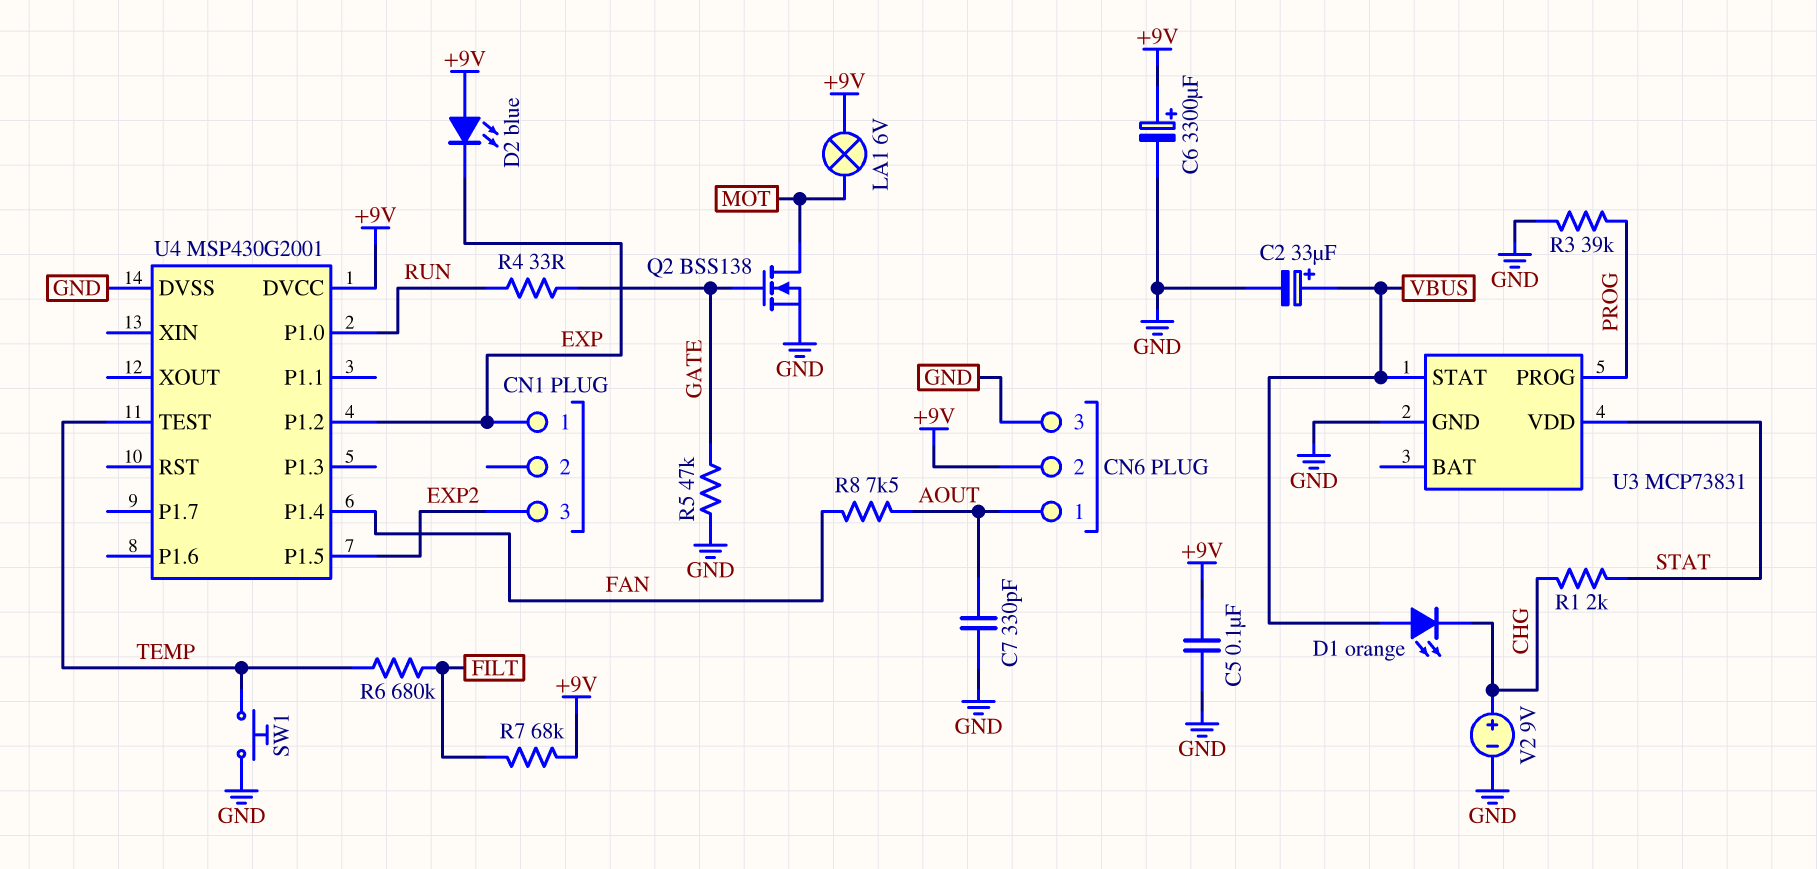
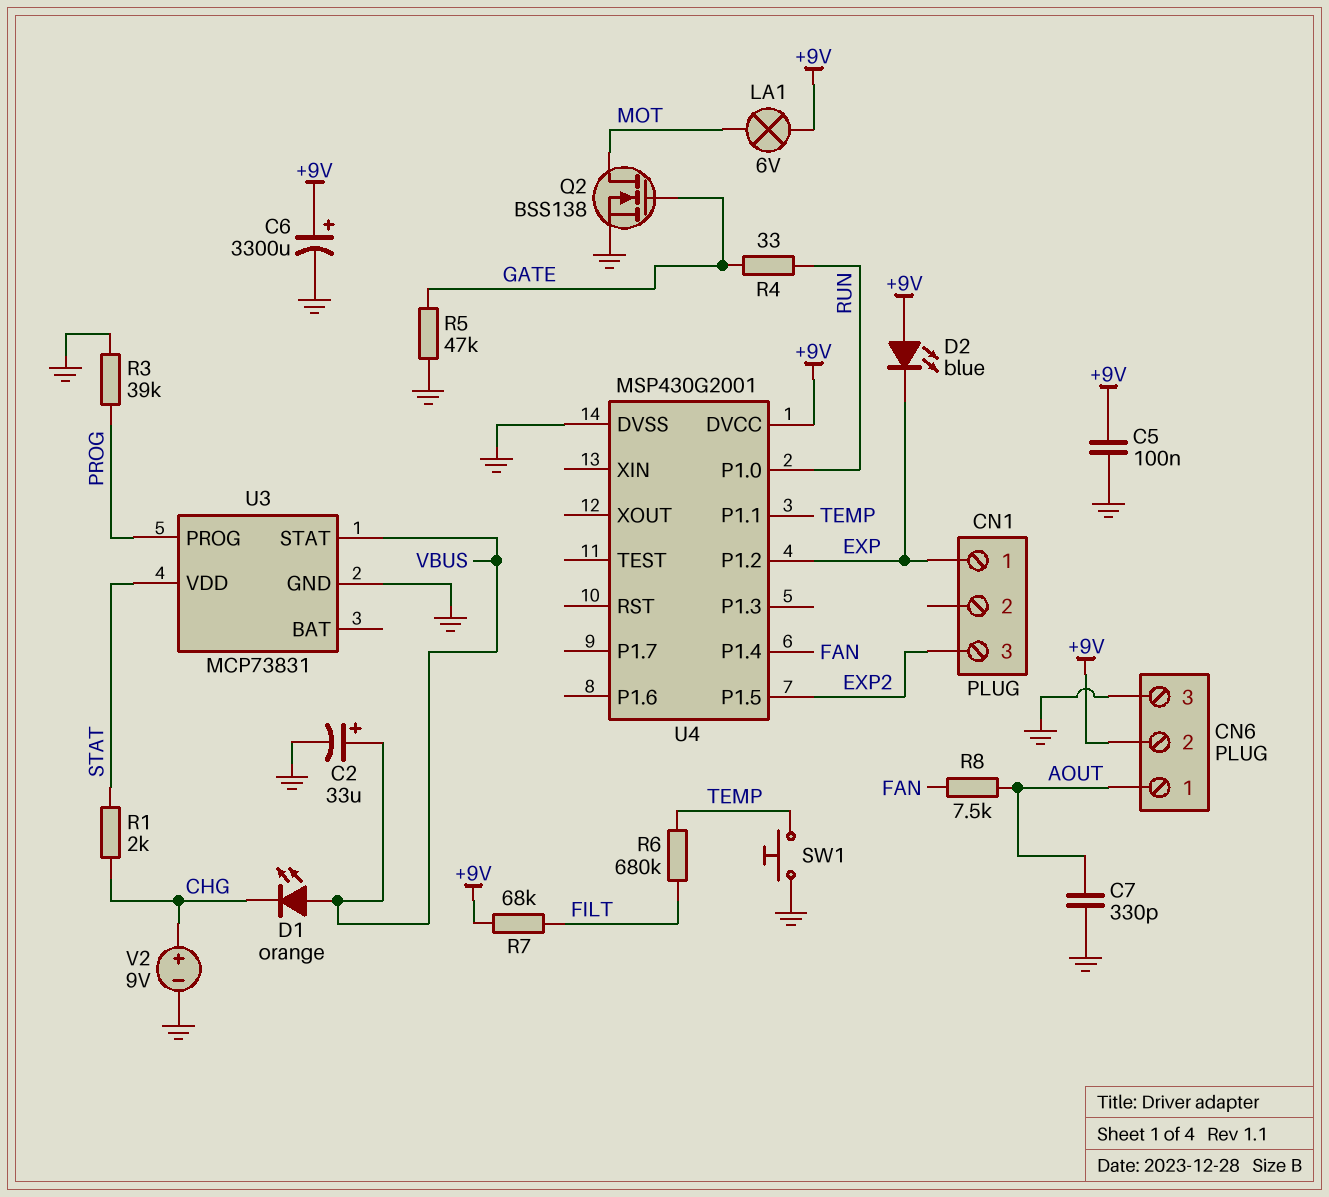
U4 pin P1.1: none -> TEMP
U4 pin TEST: TEMP -> none

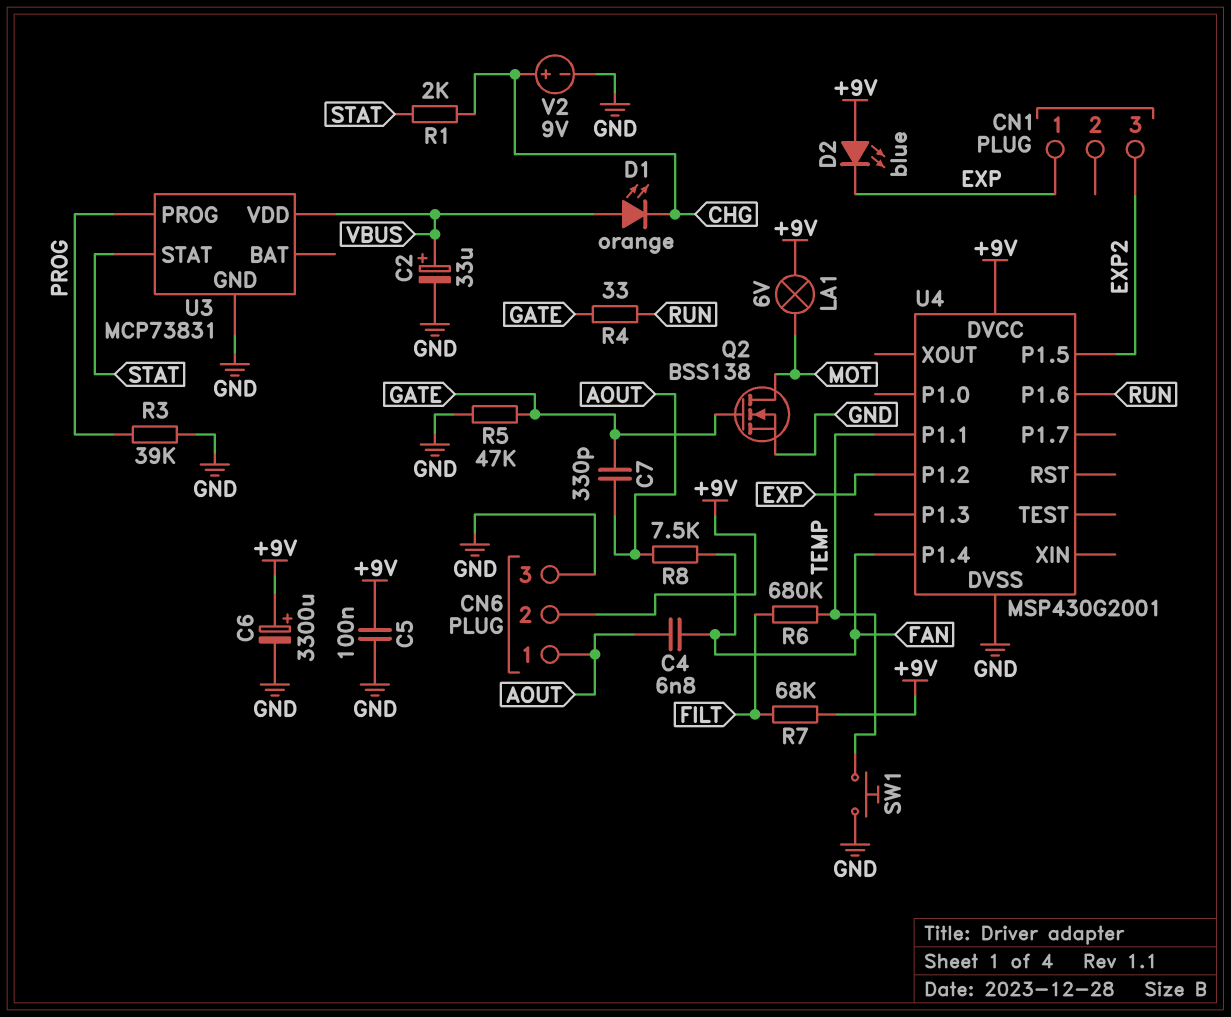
C4: none -> 6.8nF (AOUT, FAN)
C7: 330pF (AOUT, GND) -> 330pF (AOUT, GATE)
U3 pin STAT: VBUS -> STAT
U3 pin VDD: STAT -> VBUS
U4 pin P1.0: RUN -> none
U4 pin P1.6: none -> RUN

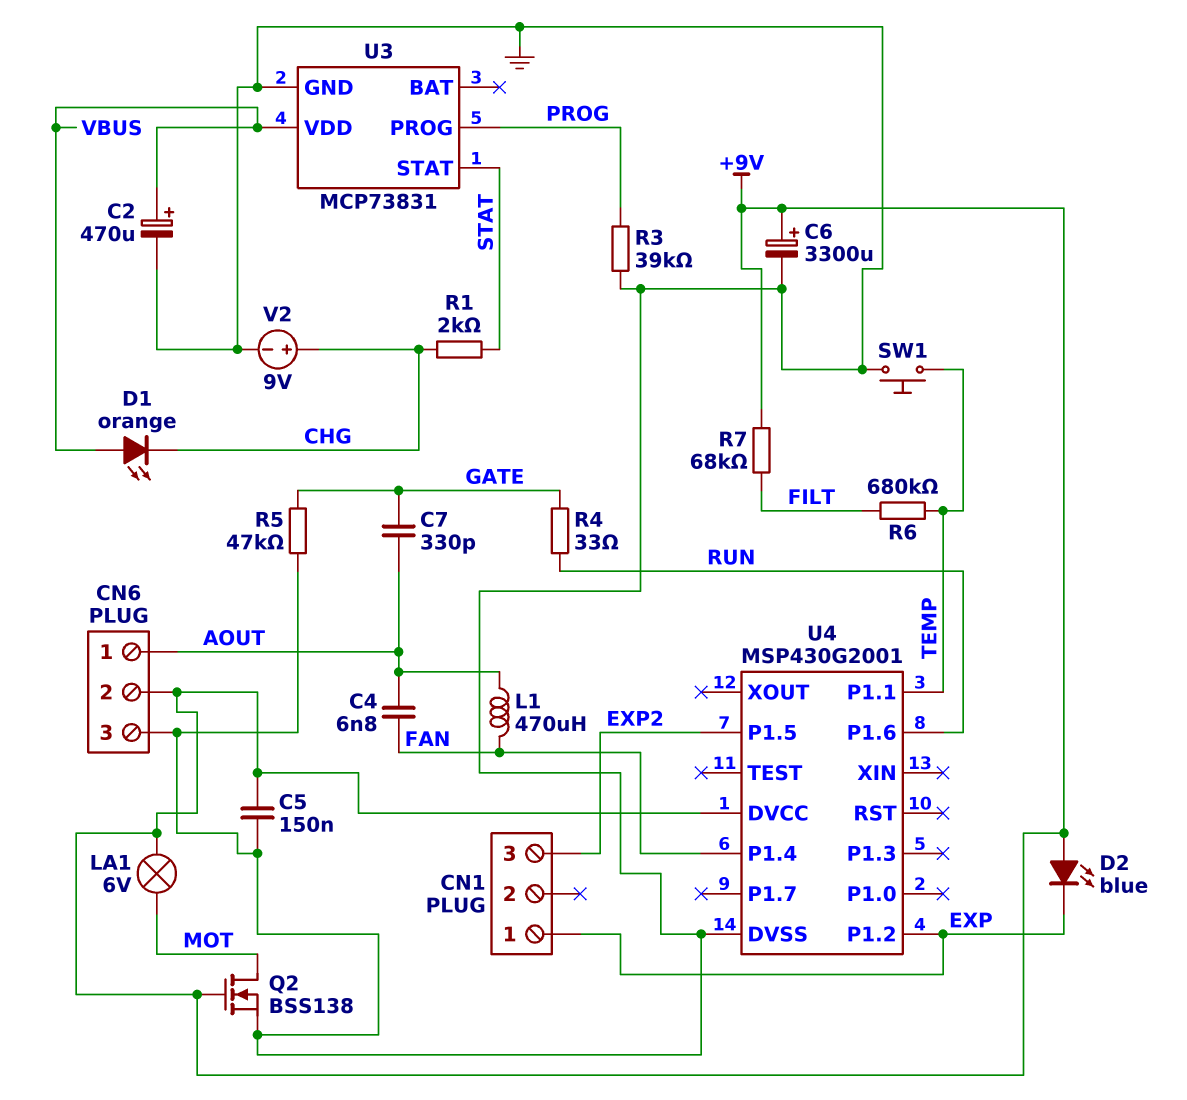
C2: 33uF (plus VBUS, minus GND) -> 470uF (plus VBUS, minus GND)
C5: 100nF (+9V, GND) -> 150nF (+9V, GND)
L1: none -> 470uH (AOUT, FAN)
Q2: NMOS BSS138 (G GATE, D MOT, S GND) -> NMOS BSS138 (G +9V, D MOT, S GND)
R8: 7.5k (AOUT, FAN) -> none

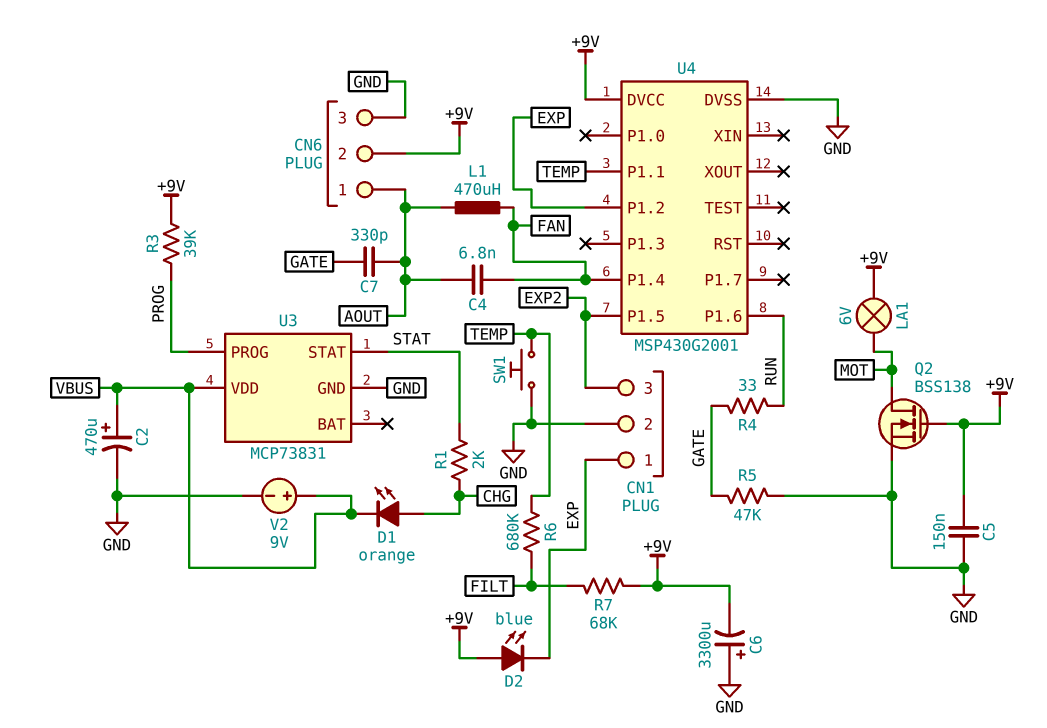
C6: 3300uF (plus +9V, minus GND) -> 3300uF (plus GND, minus +9V)
CN1 pin 2: none -> GND
D1: LED orange (A VBUS, K CHG) -> LED orange (A CHG, K VBUS)
R3: 39k (GND, PROG) -> 39k (+9V, PROG)
V2: 9V (plus CHG, minus GND) -> 9V (plus VBUS, minus GND)

